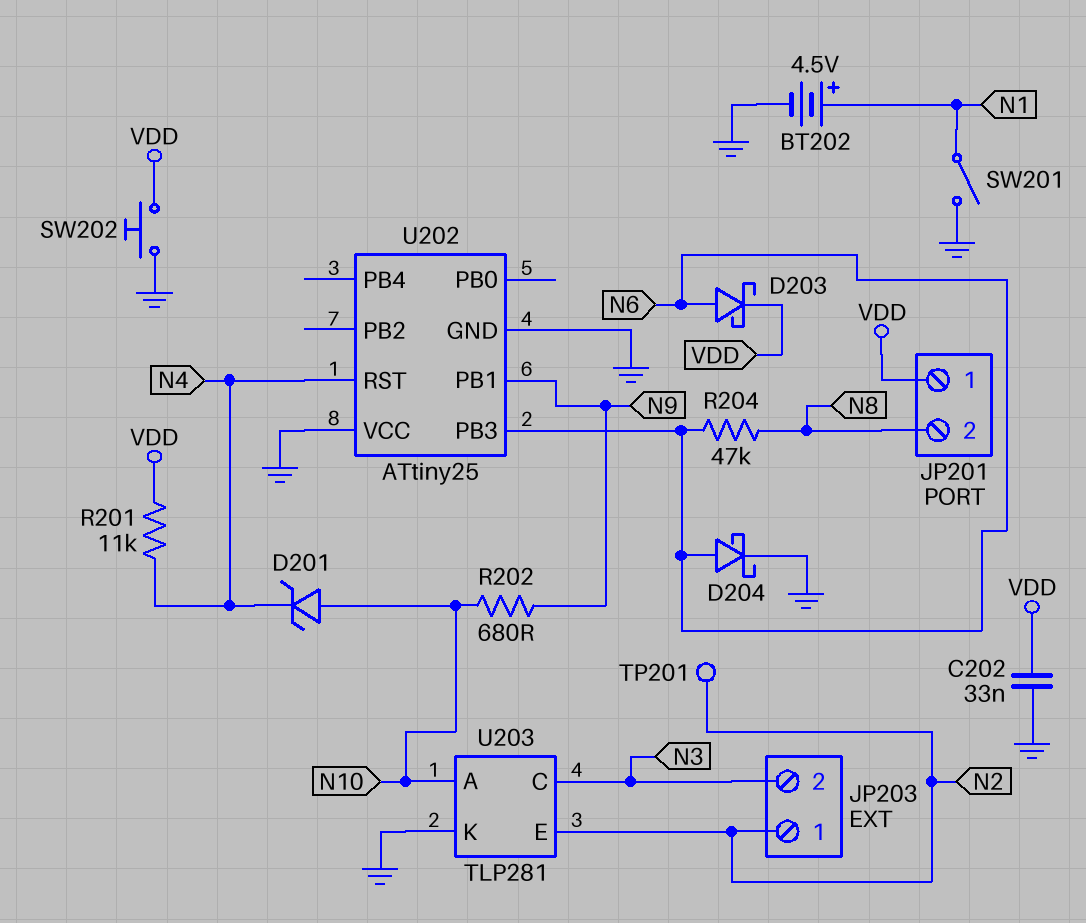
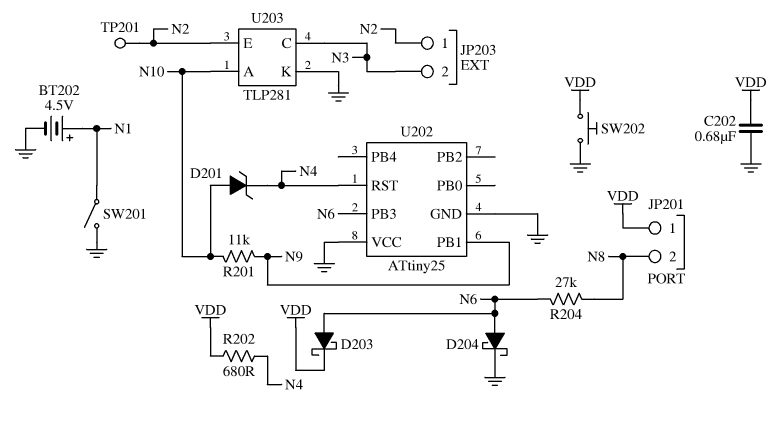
C202: 33nF (GND, VDD) -> 680nF (GND, VDD)
R201: 11k (N4, VDD) -> 11k (N9, N10)
R202: 680 (N9, N10) -> 680 (N4, VDD)
R204: 47k (N6, N8) -> 27k (N6, N8)

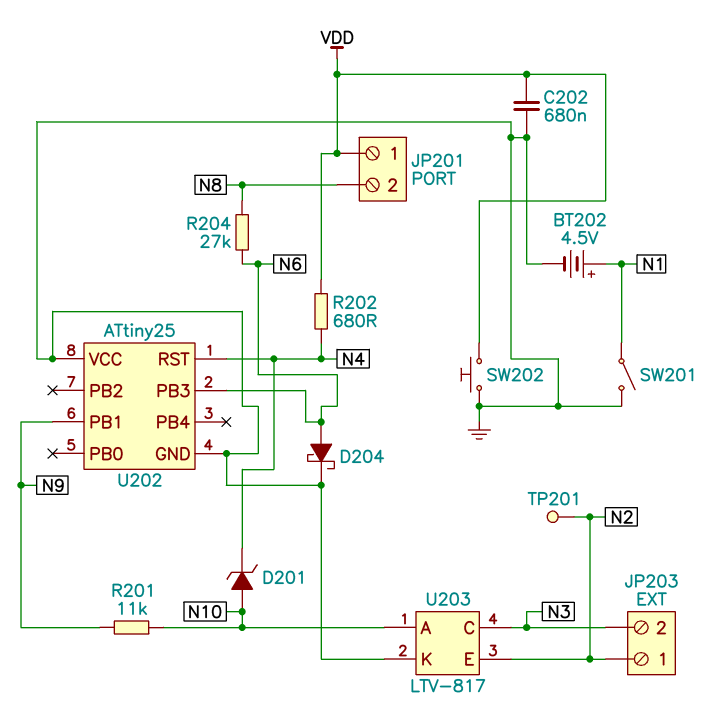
D203: schottky (A N6, K VDD) -> none
U203: TLP281 -> LTV-817

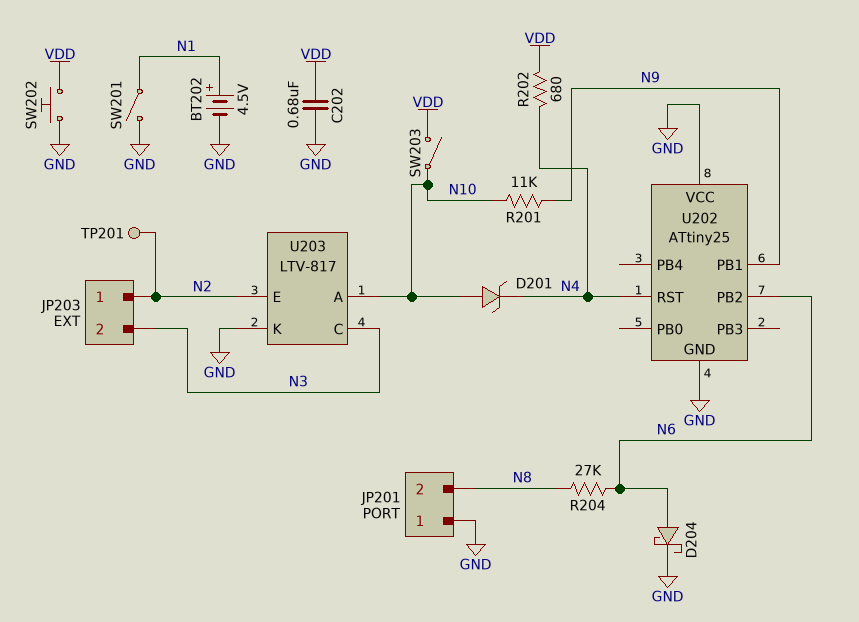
JP201 pin 1: VDD -> GND
SW203: none -> switch (N10, VDD)
U202 pin PB2: none -> N6
U202 pin PB3: N6 -> none

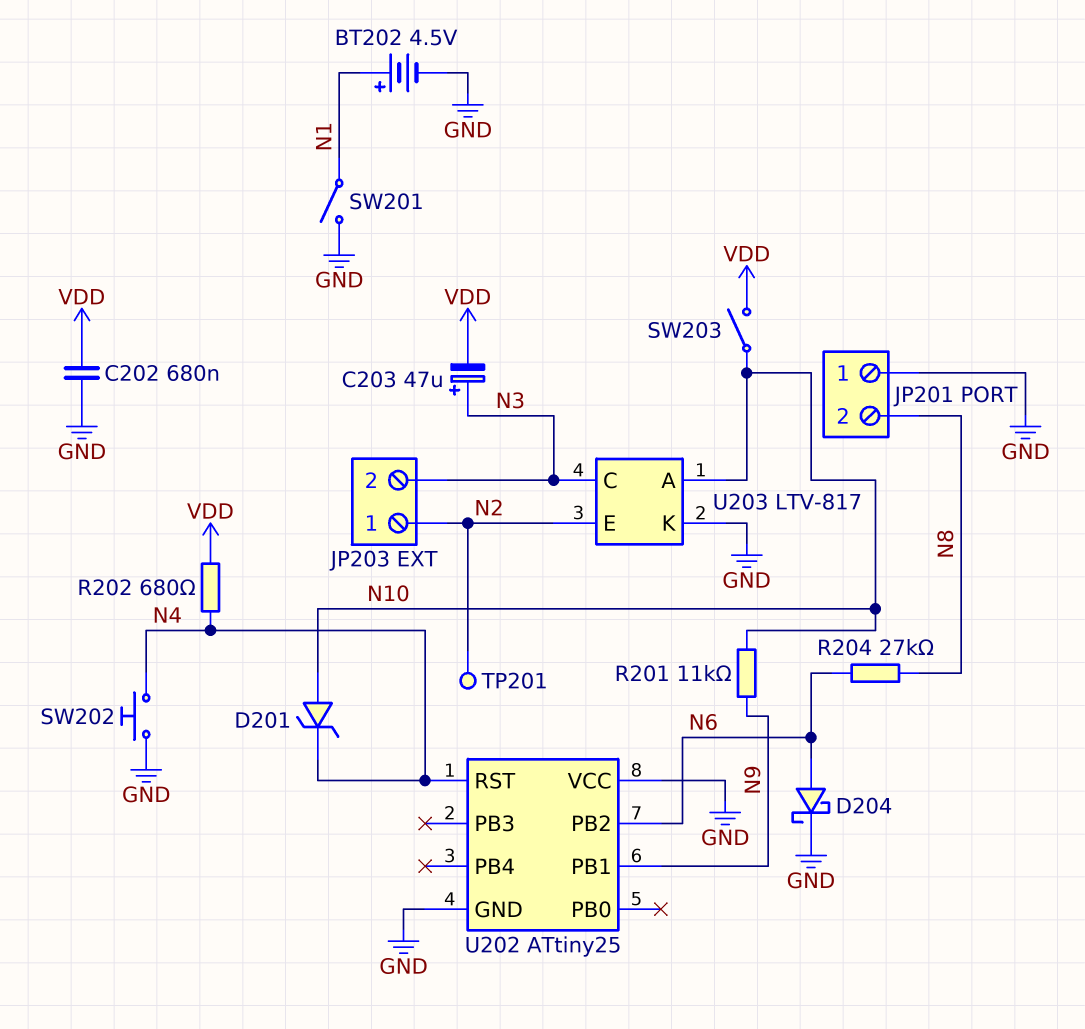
C203: none -> 47uF (plus N3, minus VDD)
SW202: button (GND, VDD) -> button (GND, N4)

